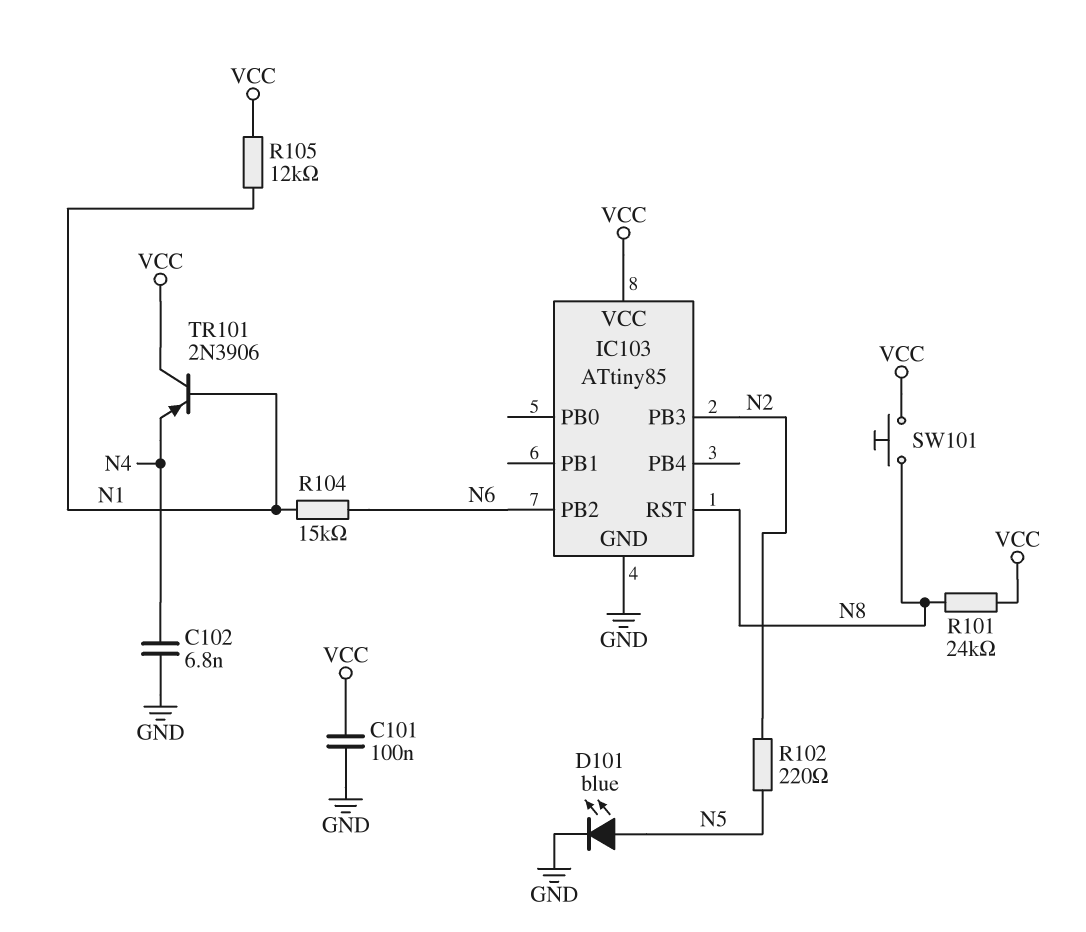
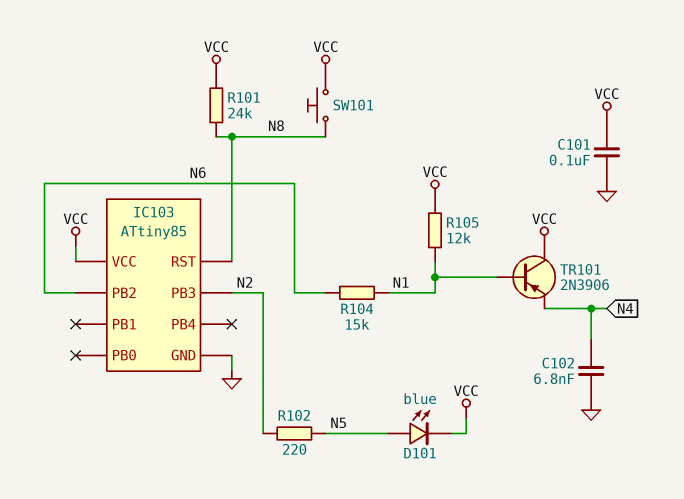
D101: LED blue (A N5, K GND) -> LED blue (A N5, K VCC)

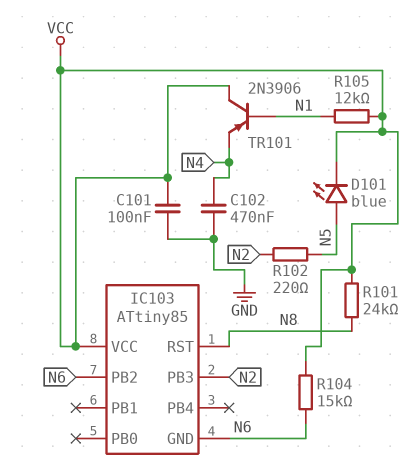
C102: 6.8nF (GND, N4) -> 470nF (GND, N4)
IC103 pin GND: GND -> N6
R104: 15k (N1, N6) -> 15k (N6, VCC)
SW101: button (N8, VCC) -> none

